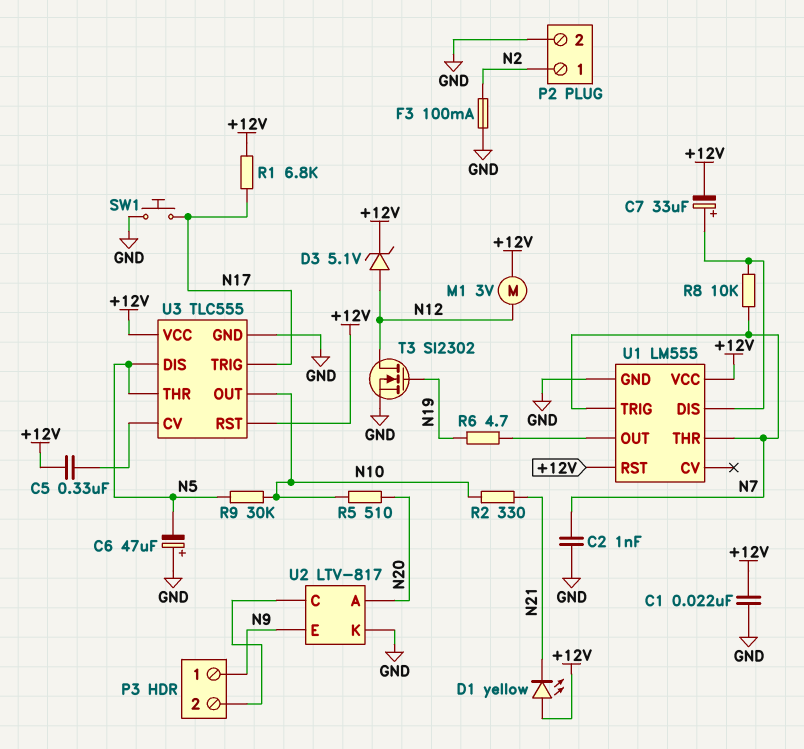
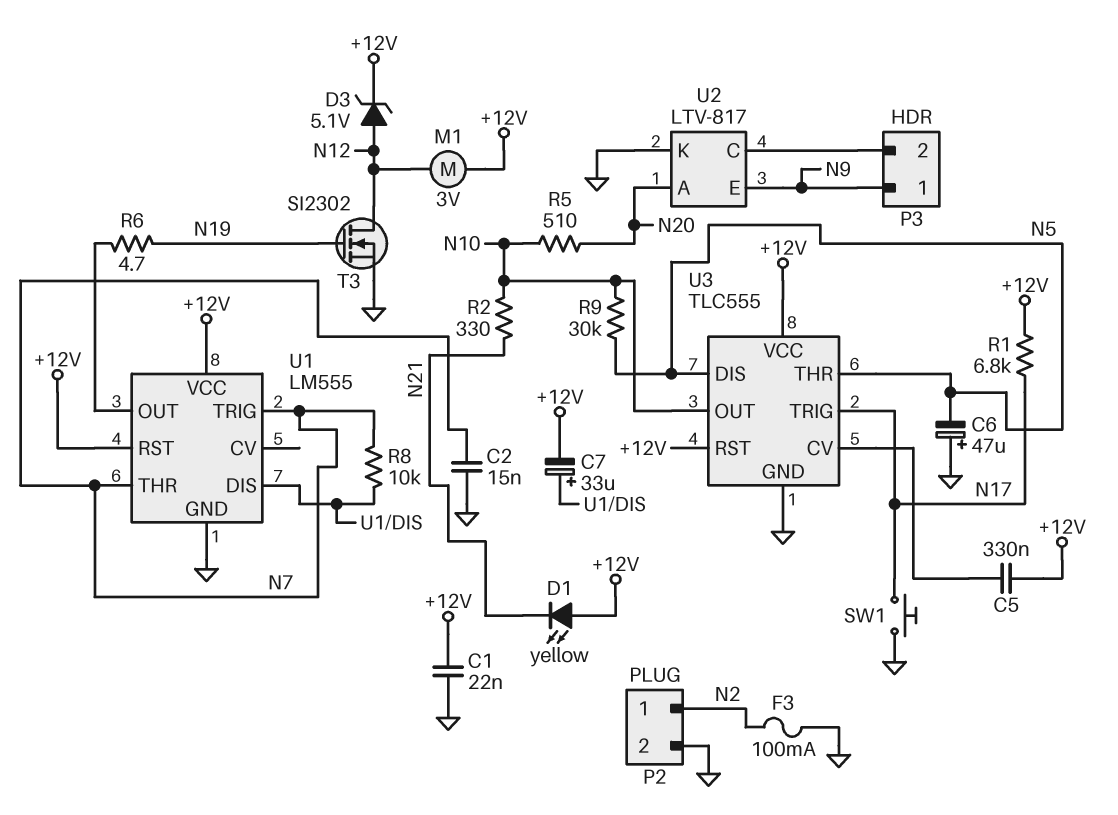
C2: 1nF (GND, N7) -> 15nF (GND, N7)

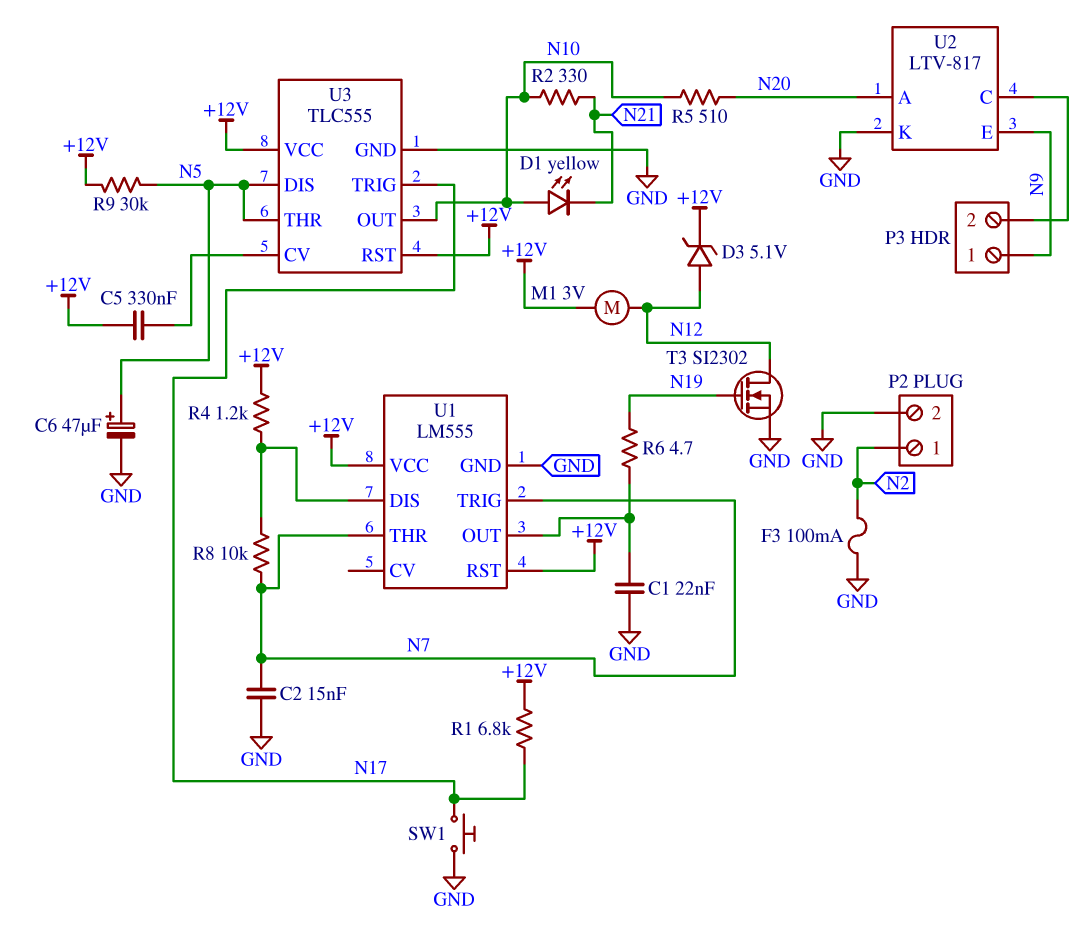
C1: 22nF (+12V, GND) -> 22nF (GND, U1/OUT)
C6: 47uF (plus GND, minus N5) -> 47uF (plus N5, minus GND)
C7: 33uF (plus U1/DIS, minus +12V) -> none
D1: LED yellow (A +12V, K N21) -> LED yellow (A N10, K N21)
R4: none -> 1.2k (+12V, U1/DIS)
R9: 30k (N5, N10) -> 30k (+12V, N5)

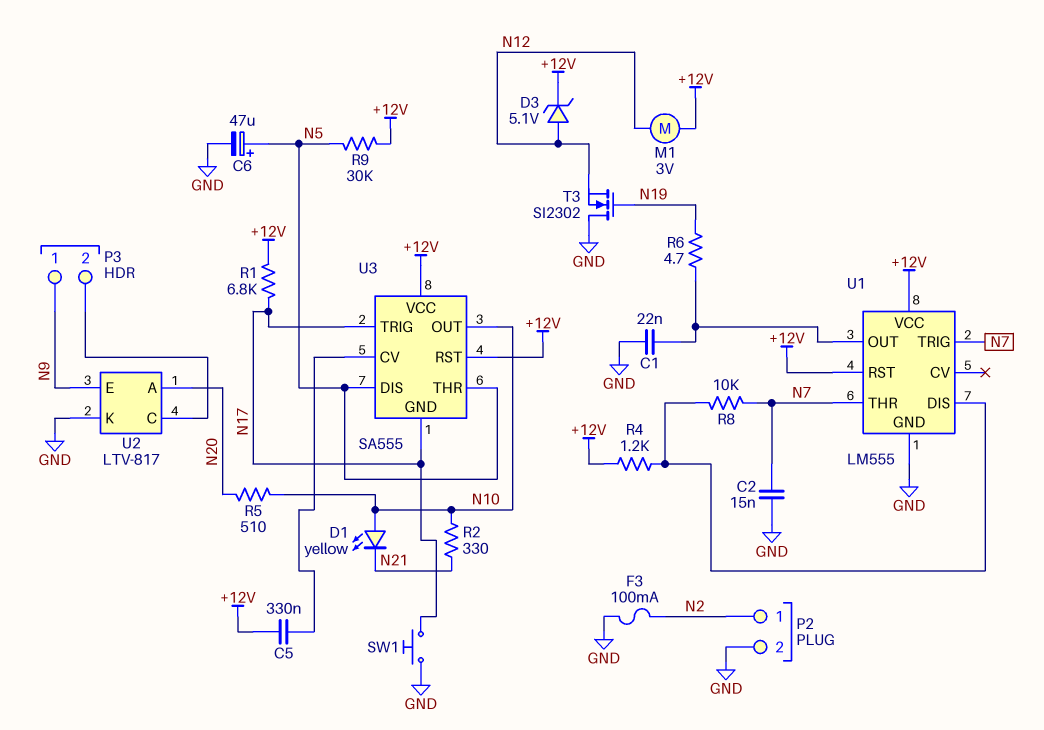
T3: NMOS SI2302 (G N19, D N12, S GND) -> NMOS SI2302 (G N19, D GND, S N12)
U3: TLC555 -> SA555
U3 pin GND: GND -> N17

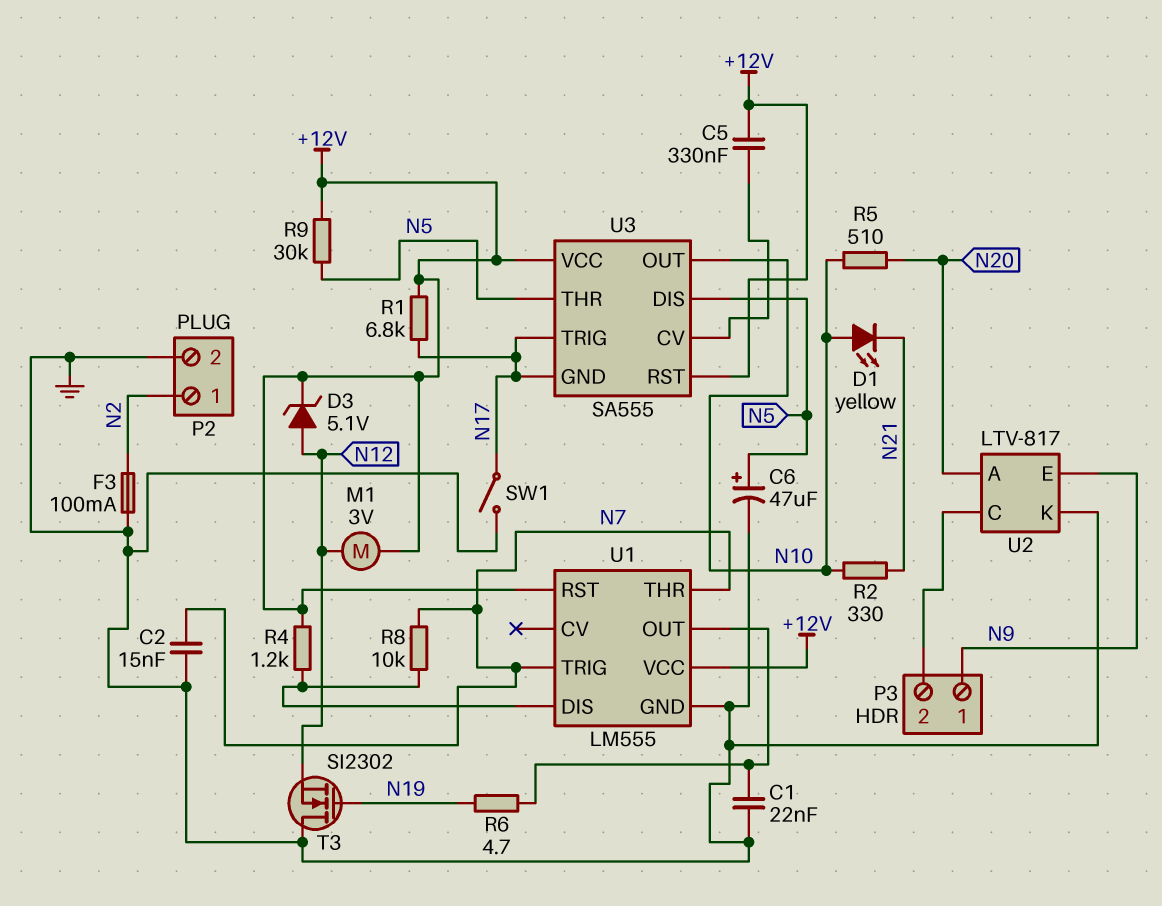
SW1: button (GND, N17) -> switch (GND, N17)

